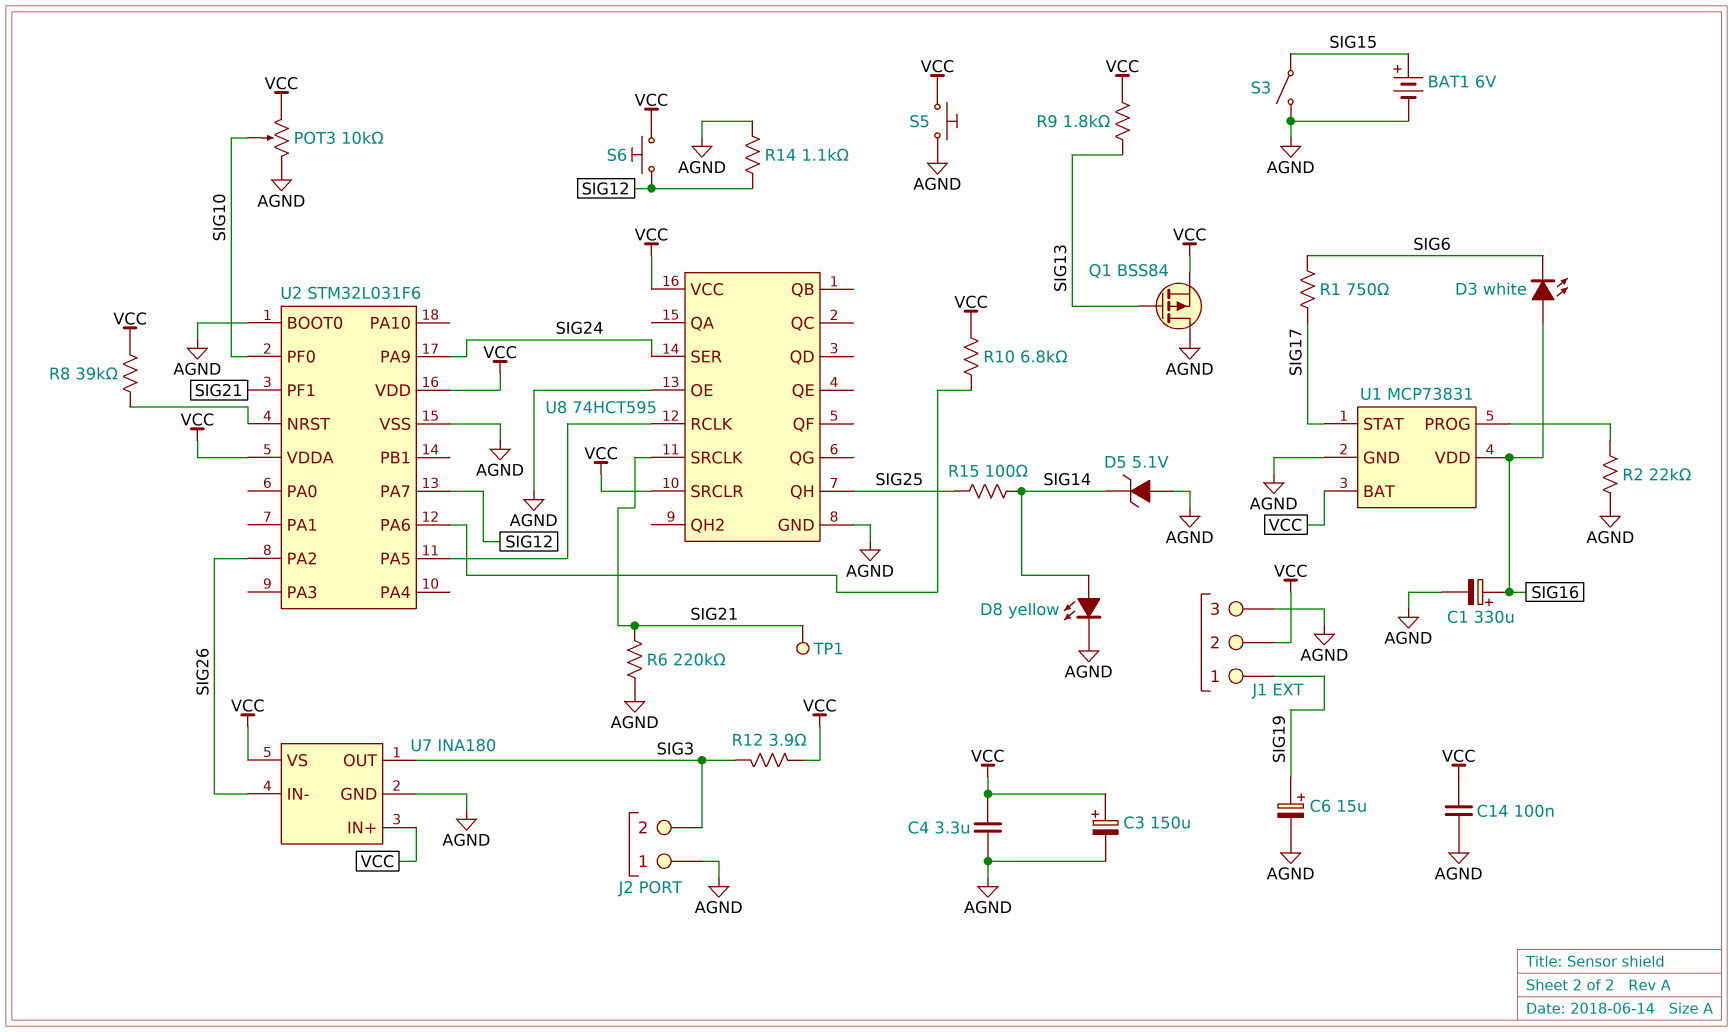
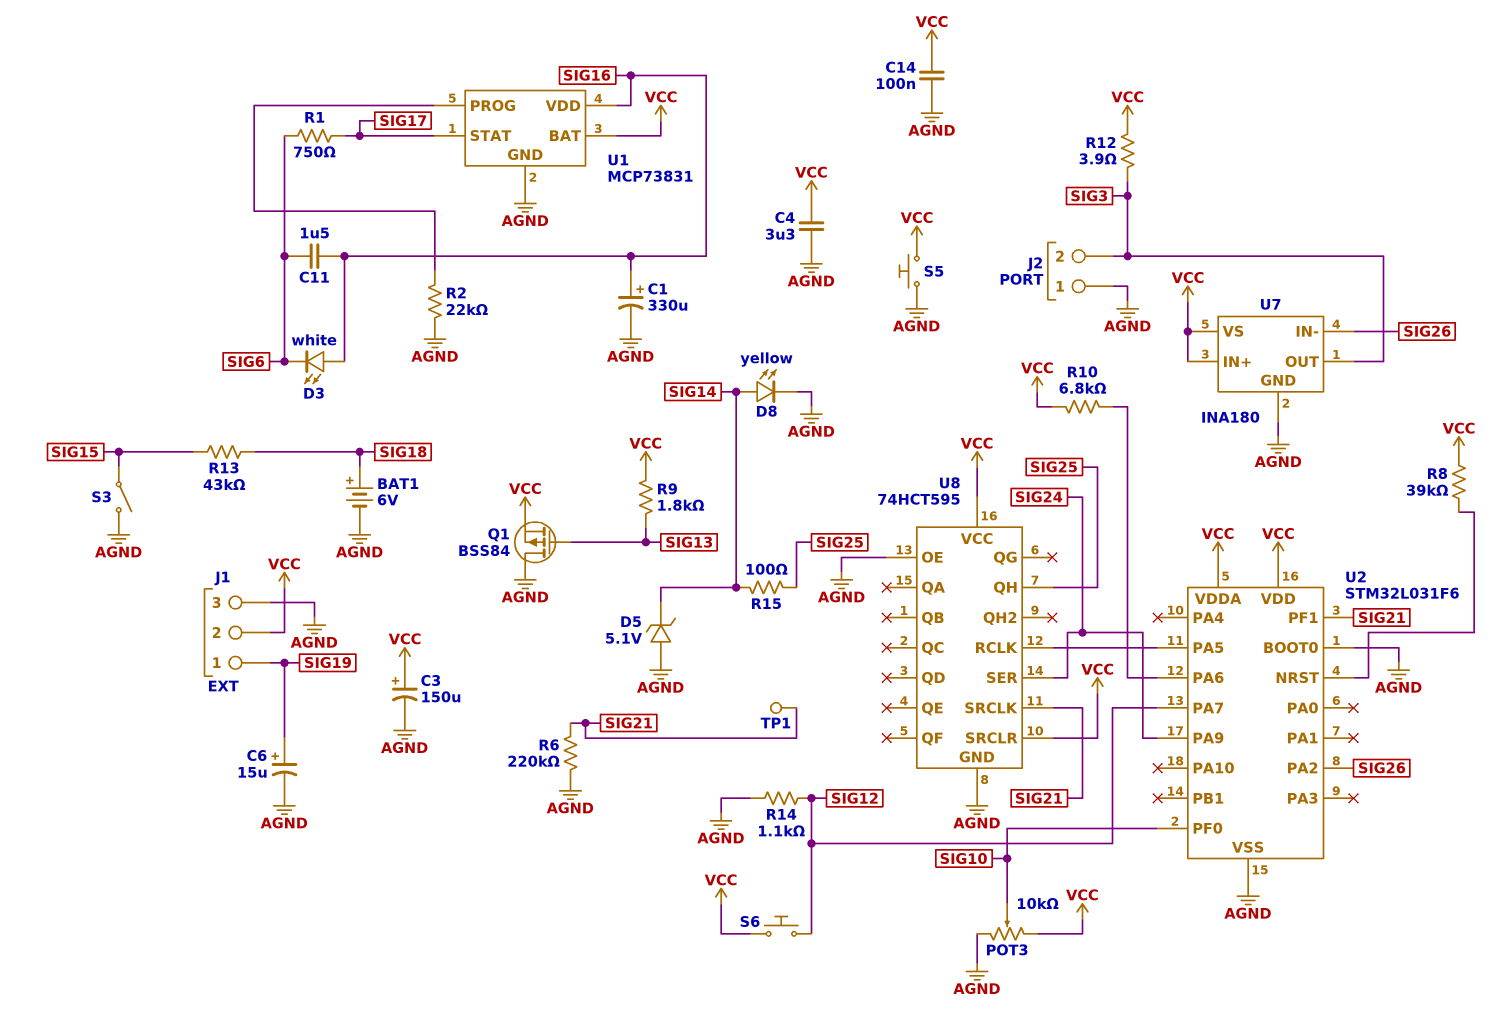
BAT1: 6V (plus SIG15, minus AGND) -> 6V (plus SIG18, minus AGND)
C11: none -> 1.5uF (SIG6, SIG16)
R13: none -> 43k (SIG15, SIG18)

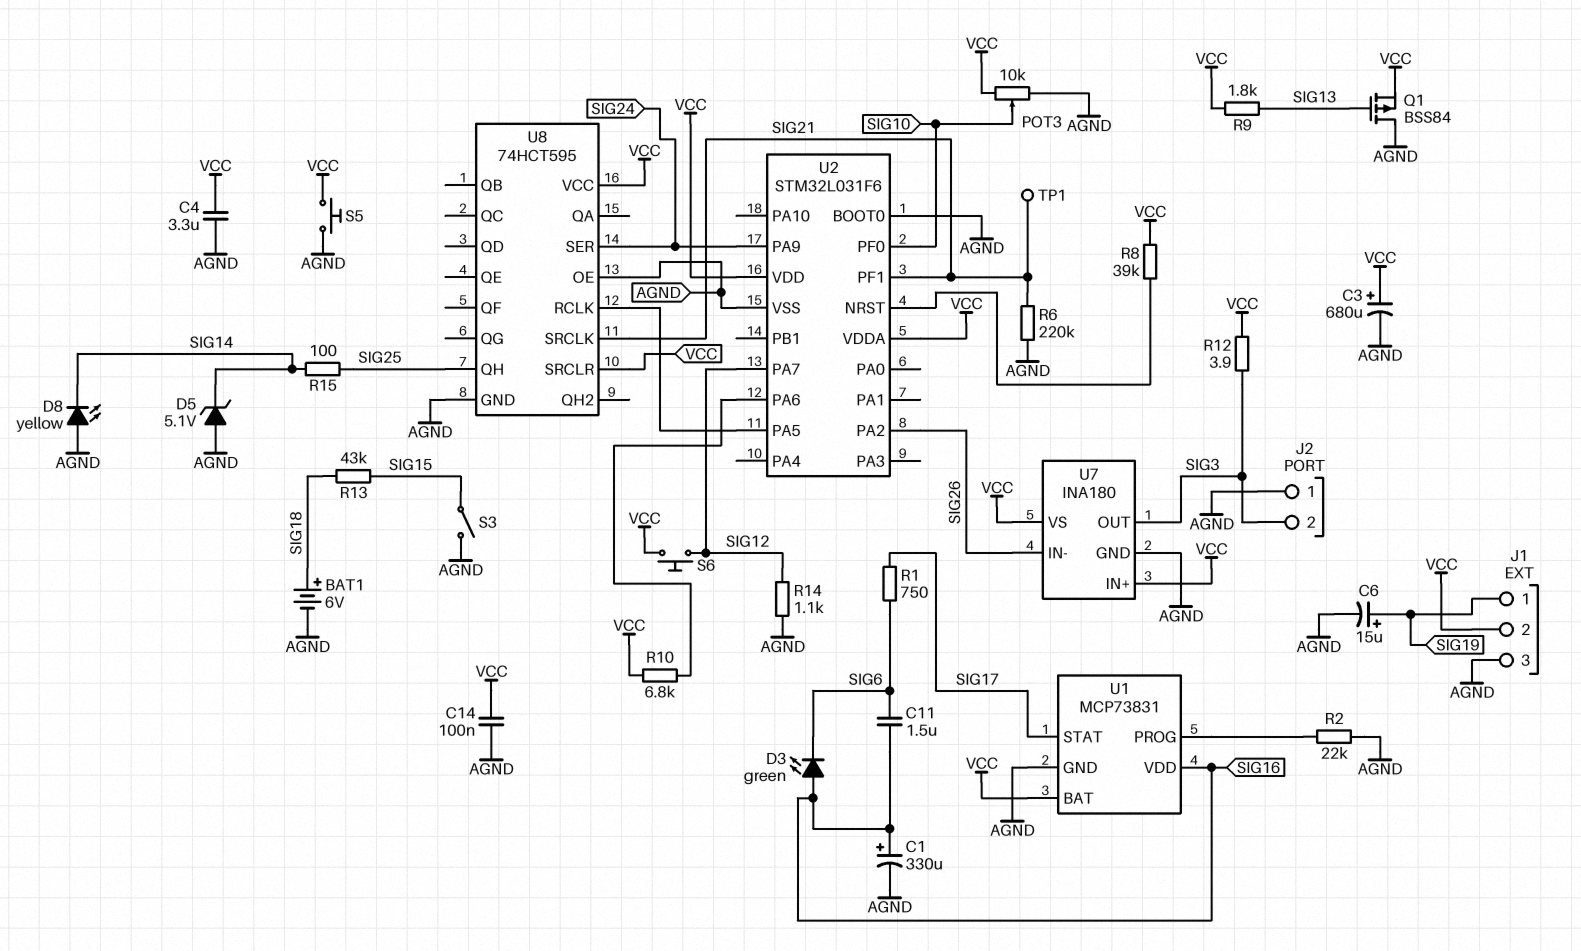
C3: 150uF (plus VCC, minus AGND) -> 680uF (plus VCC, minus AGND)
D3: LED white (A SIG16, K SIG6) -> LED green (A SIG16, K SIG6)
D8: LED yellow (A SIG14, K AGND) -> LED yellow (A AGND, K SIG14)

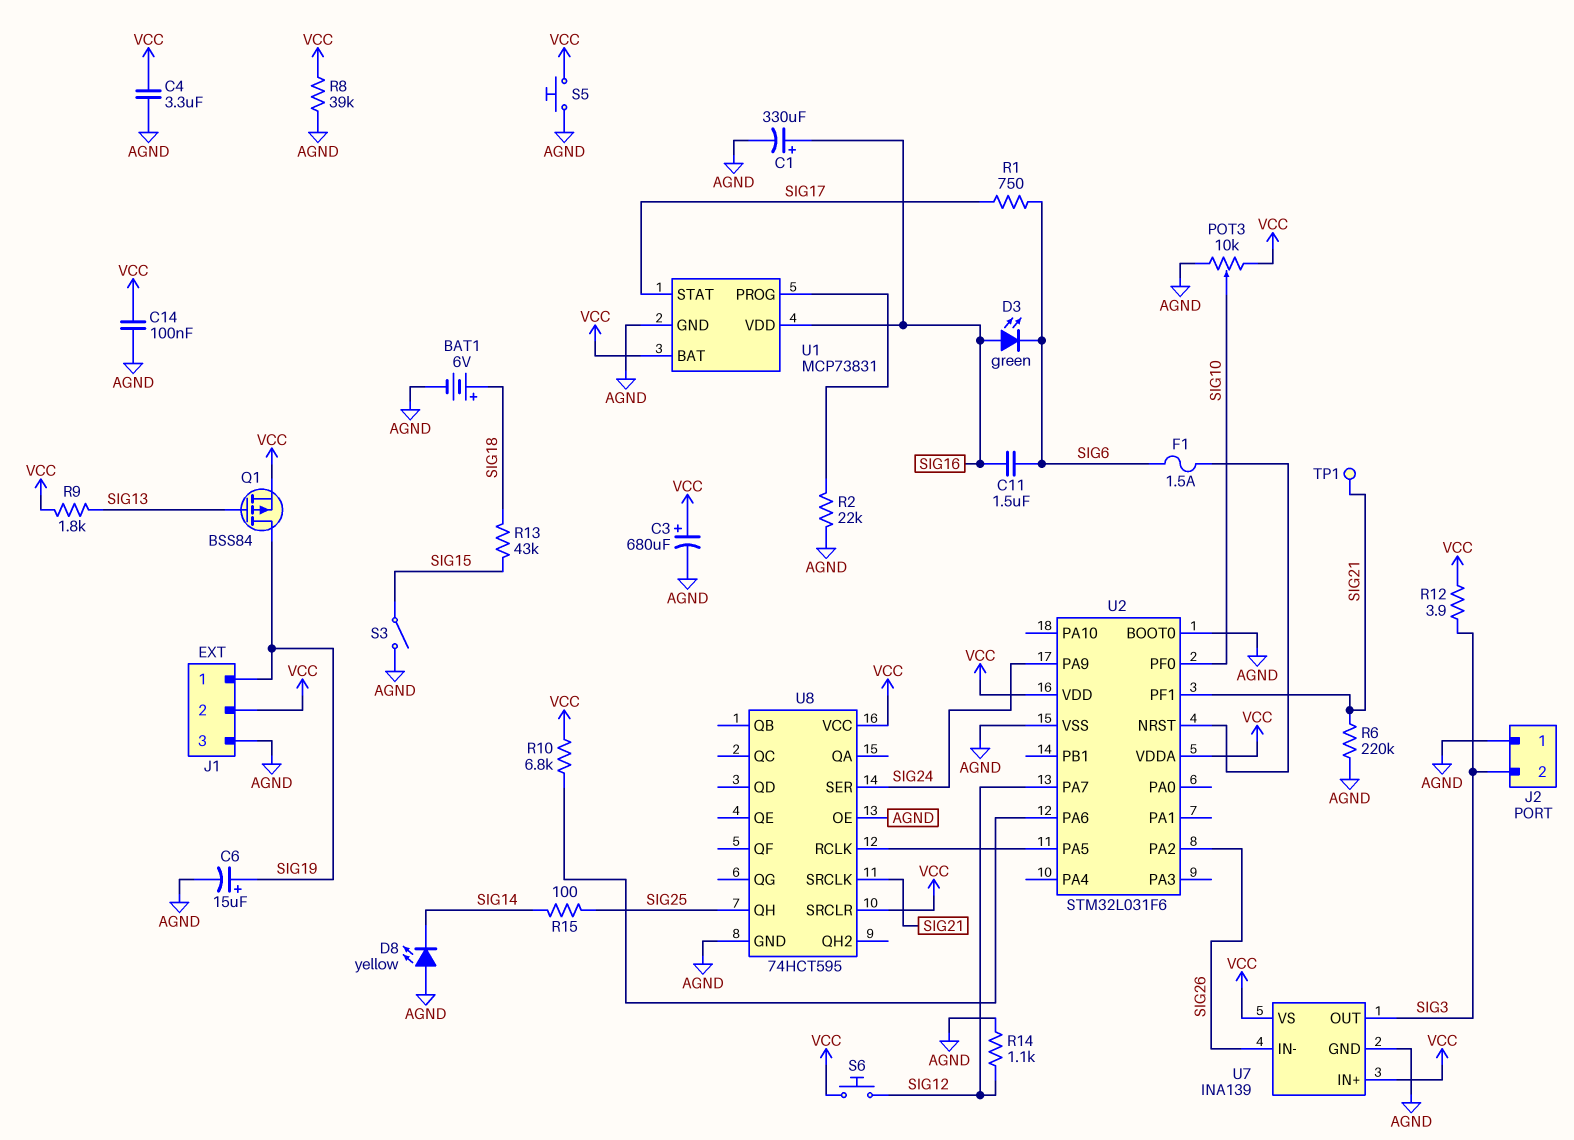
D5: zener 5.1V (A AGND, K SIG14) -> none
F1: none -> 1.5A (SIG6, U2/NRST)
Q1: PMOS BSS84 (G SIG13, D AGND, S VCC) -> PMOS BSS84 (G SIG13, D SIG19, S VCC)
R8: 39k (U2/NRST, VCC) -> 39k (AGND, VCC)
U7: INA180 -> INA139

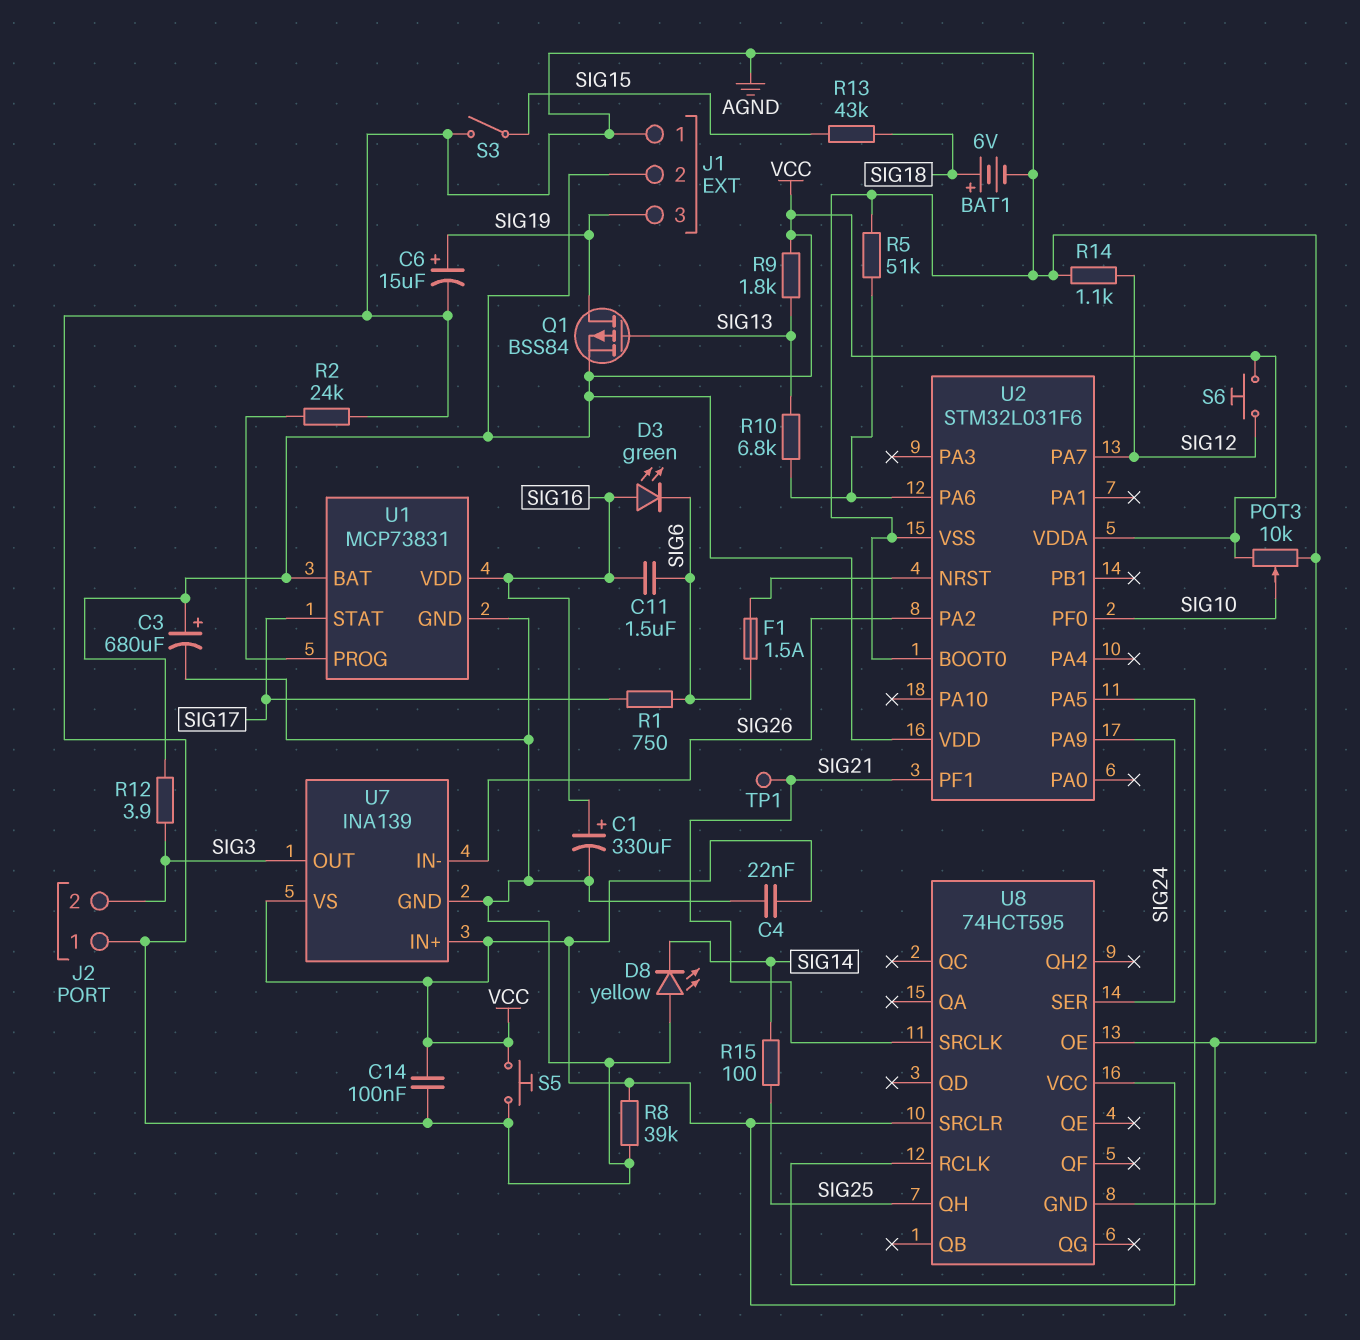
C4: 3.3uF (AGND, VCC) -> 22nF (AGND, VCC)
J1 pin 1: SIG19 -> AGND
J1 pin 3: AGND -> SIG19
R2: 22k (AGND, U1/PROG) -> 24k (AGND, U1/PROG)
R5: none -> 51k (AGND, U2/PA6)
R6: 220k (AGND, SIG21) -> none
R10: 6.8k (U2/PA6, VCC) -> 6.8k (SIG13, U2/PA6)

